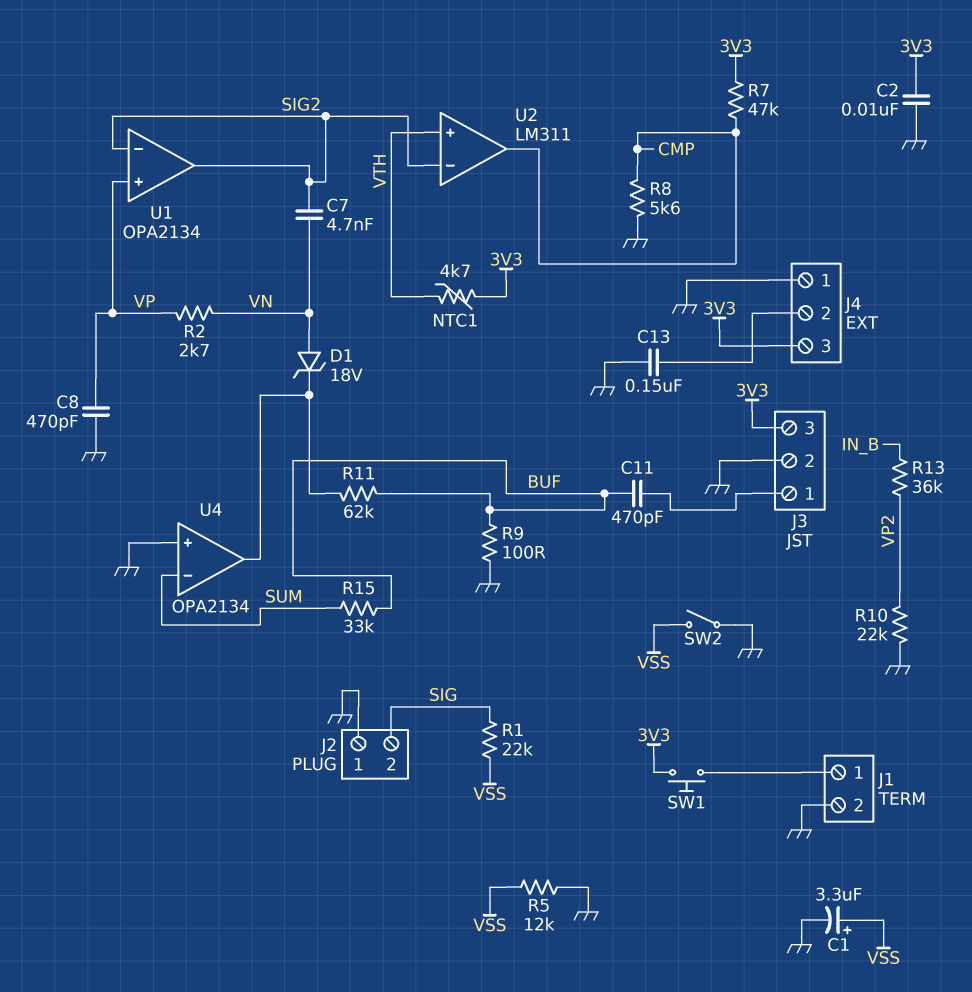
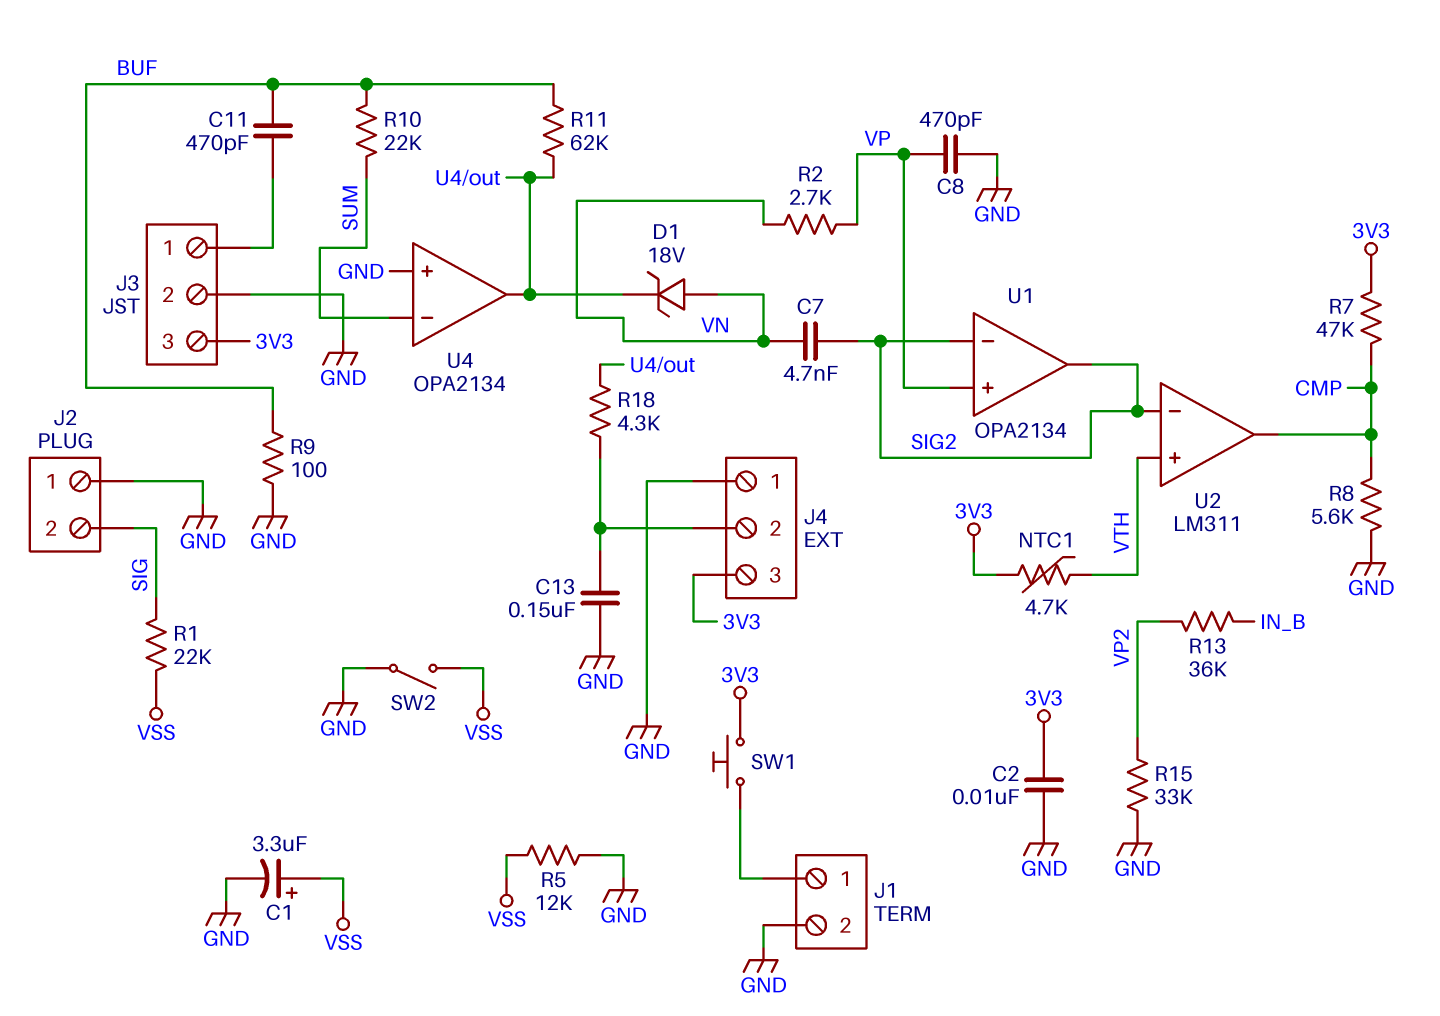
R10: 22k (GND, VP2) -> 22k (BUF, SUM)
R15: 33k (BUF, SUM) -> 33k (GND, VP2)
R18: none -> 4.3k (J4/2, U4/out)

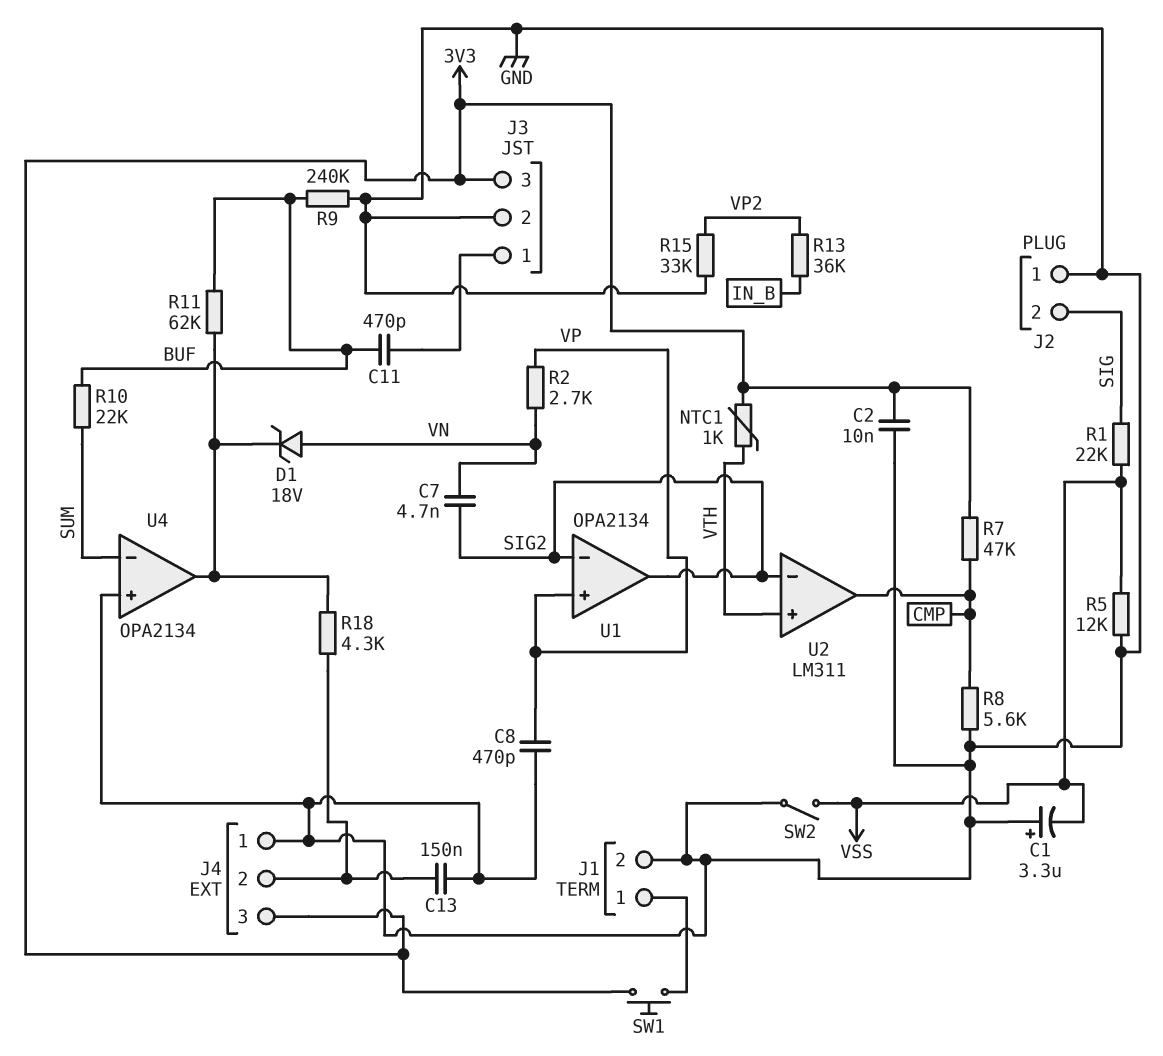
C1: 3.3uF (plus VSS, minus GND) -> 3.3uF (plus GND, minus VSS)
NTC1: 4.7k (3V3, VTH) -> 1k (3V3, VTH)
R9: 100 (BUF, GND) -> 240k (BUF, GND)

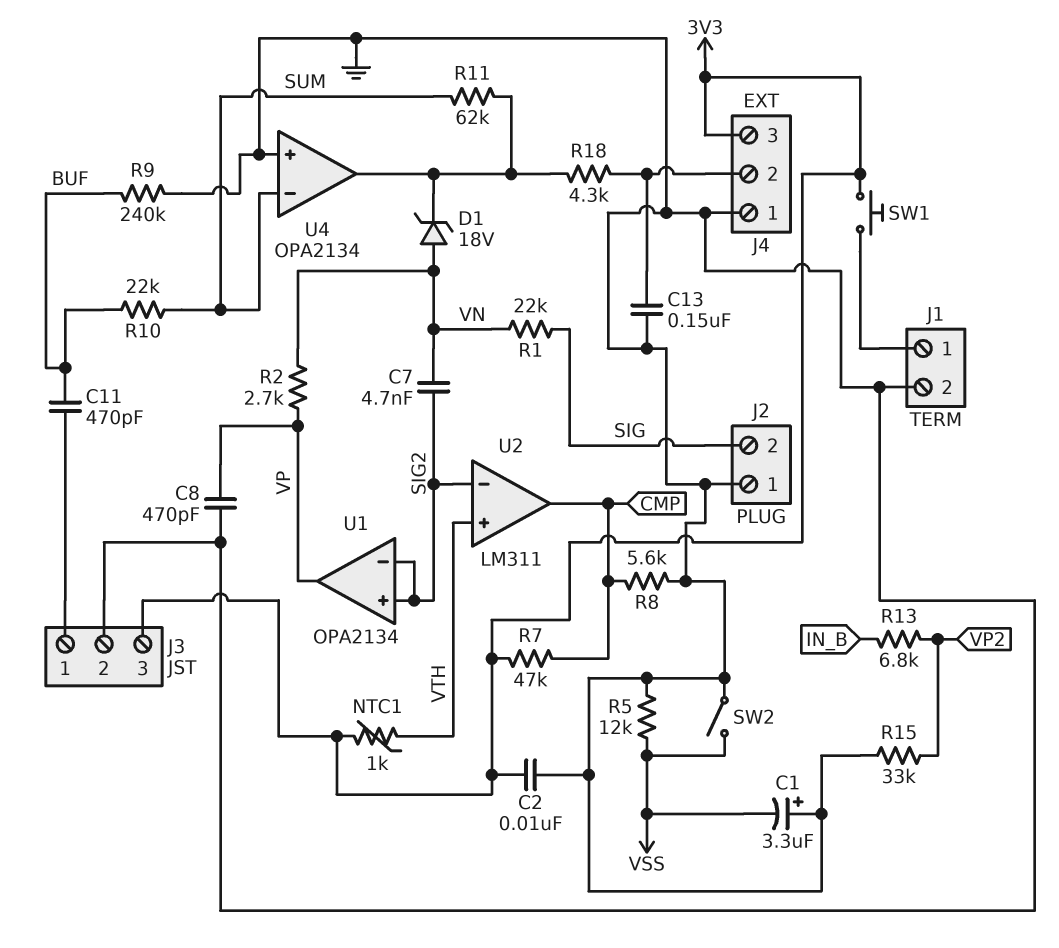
R1: 22k (SIG, VSS) -> 22k (SIG, VN)
R11: 62k (BUF, U4/out) -> 62k (SUM, U4/out)
R13: 36k (IN_B, VP2) -> 6.8k (IN_B, VP2)
U1 pin in+: VP -> SIG2
U1 pin out: SIG2 -> VP

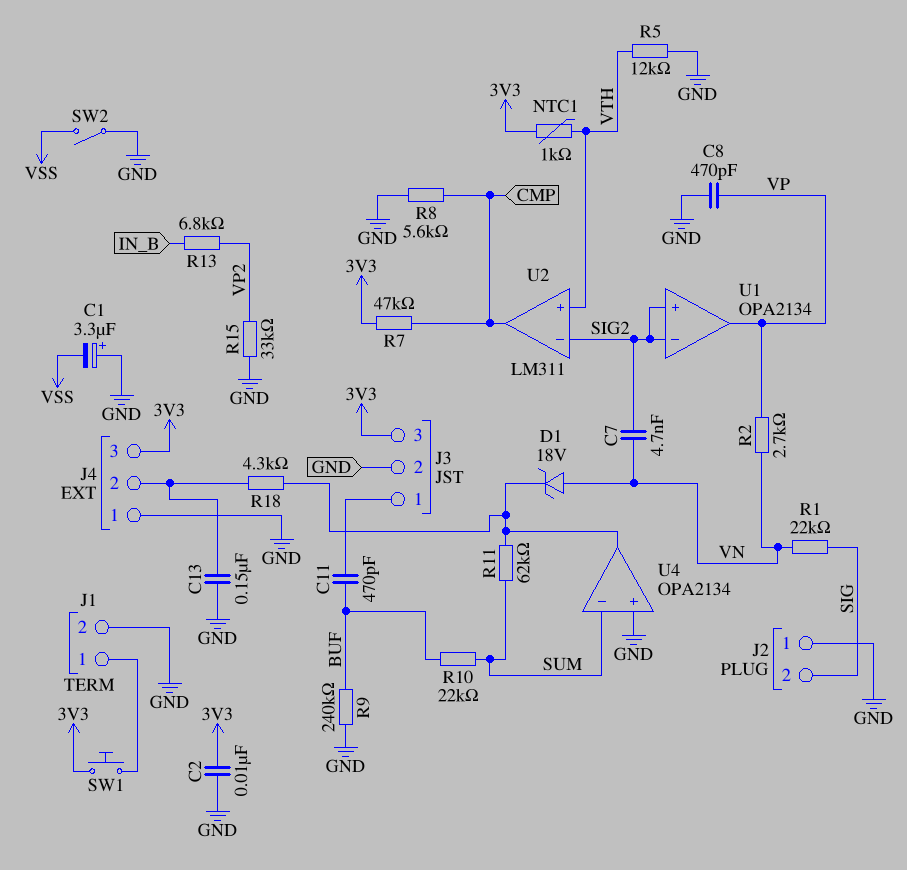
R5: 12k (GND, VSS) -> 12k (GND, VTH)

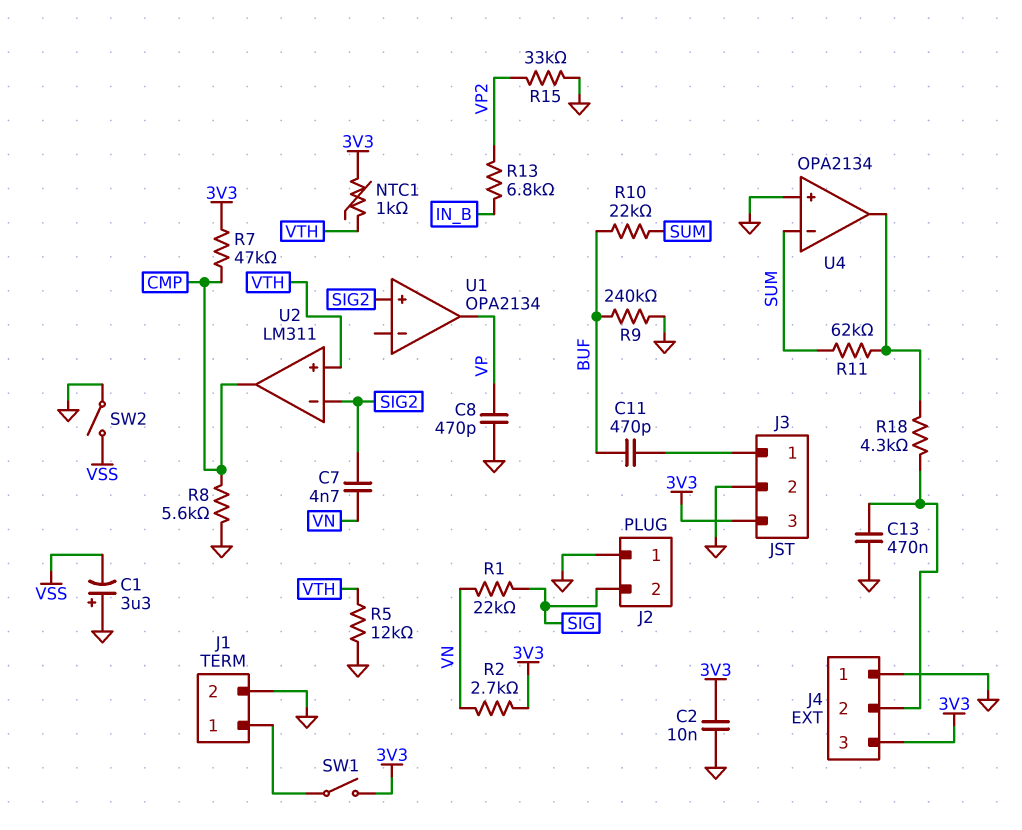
C13: 150nF (GND, J4/2) -> 470nF (GND, J4/2)
D1: zener 18V (A VN, K U4/out) -> none
R2: 2.7k (VN, VP) -> 2.7k (3V3, VN)
SW1: button (3V3, J1/1) -> switch (3V3, J1/1)
U1 pin in-: SIG2 -> none

